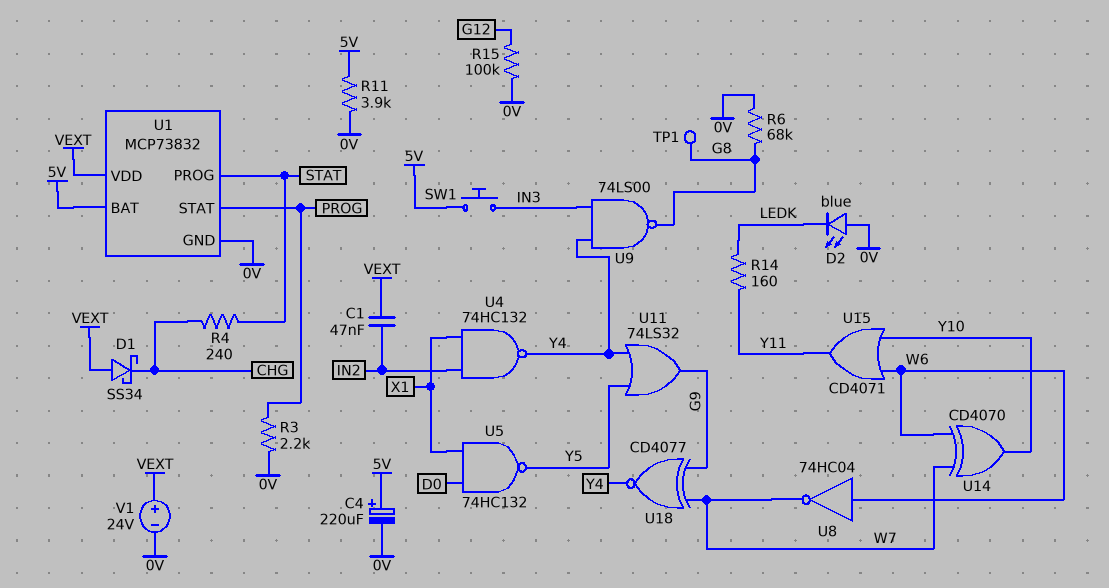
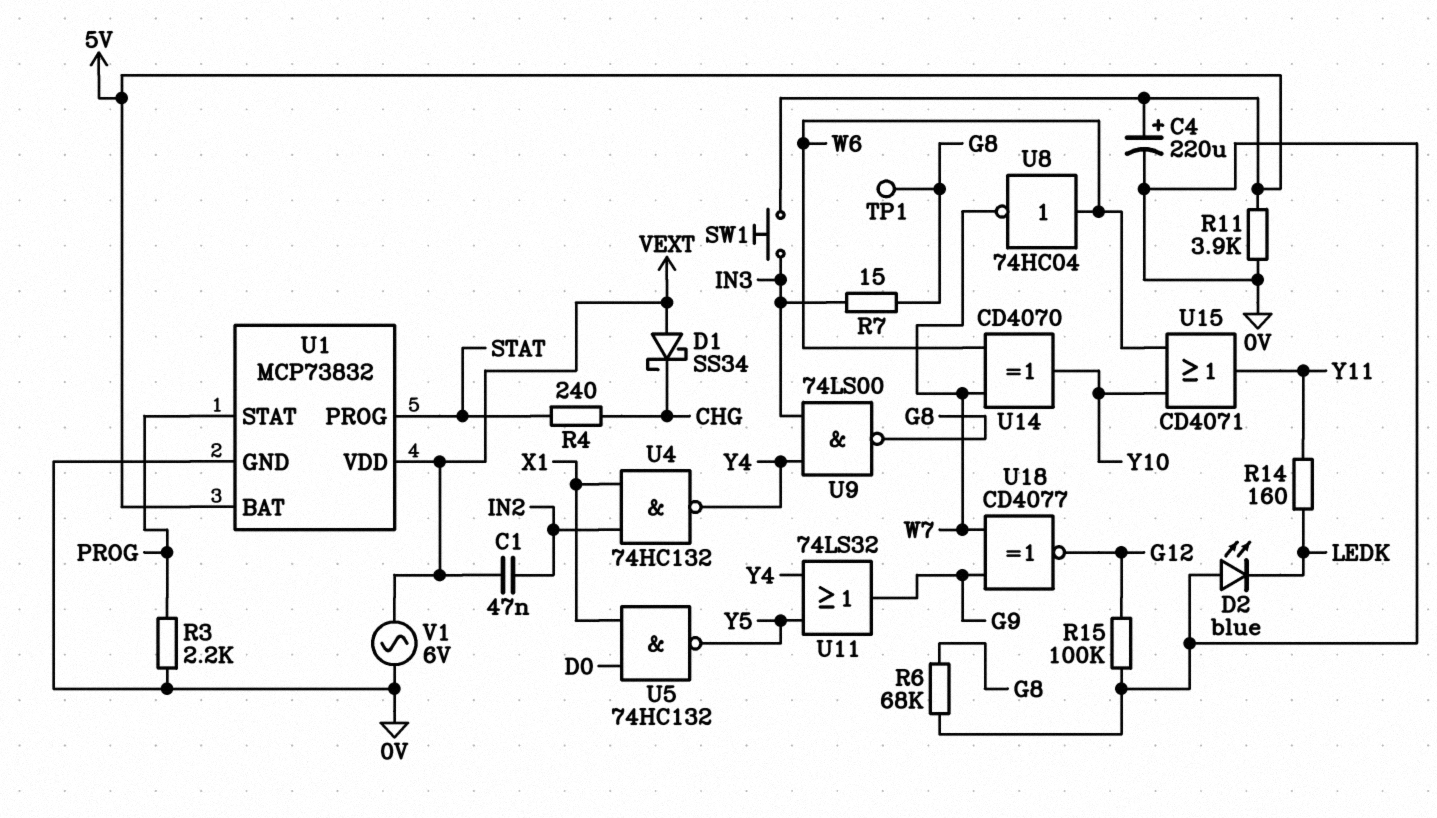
R7: none -> 15 (G8, IN3)
U18: XNOR CD4077 (in G9, in W7, out Y4) -> XNOR CD4077 (in G9, in W7, out G12)
V1: 24V (plus VEXT, minus 0V) -> AC 6V (0V, VEXT)

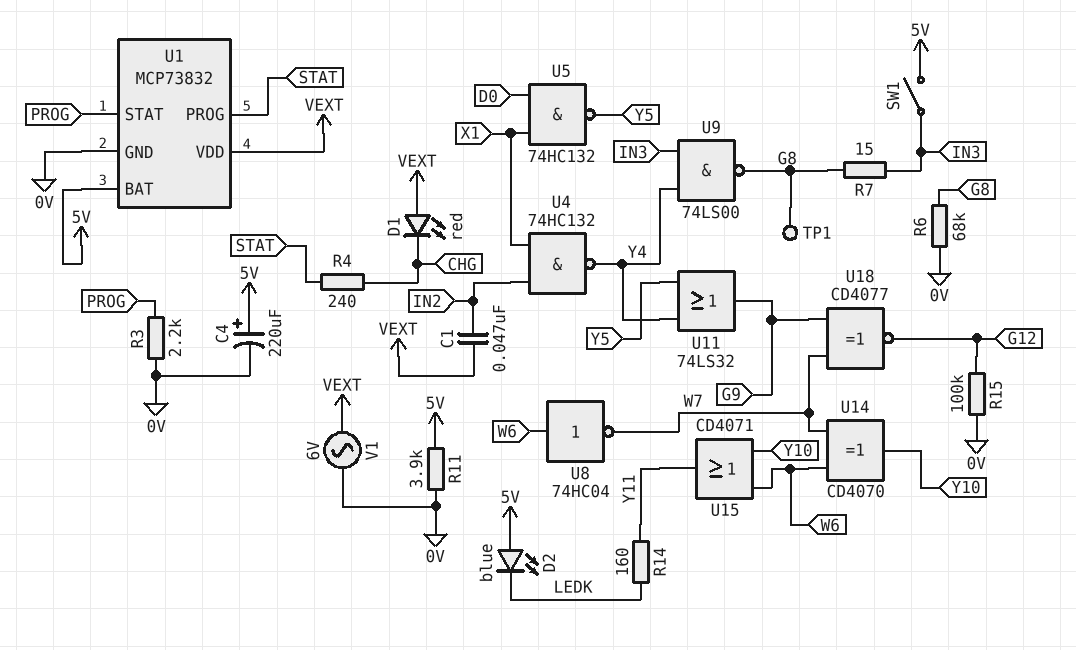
D1: schottky SS34 (A VEXT, K CHG) -> LED red (A VEXT, K CHG)
D2: LED blue (A 0V, K LEDK) -> LED blue (A 5V, K LEDK)
SW1: button (5V, IN3) -> switch (5V, IN3)

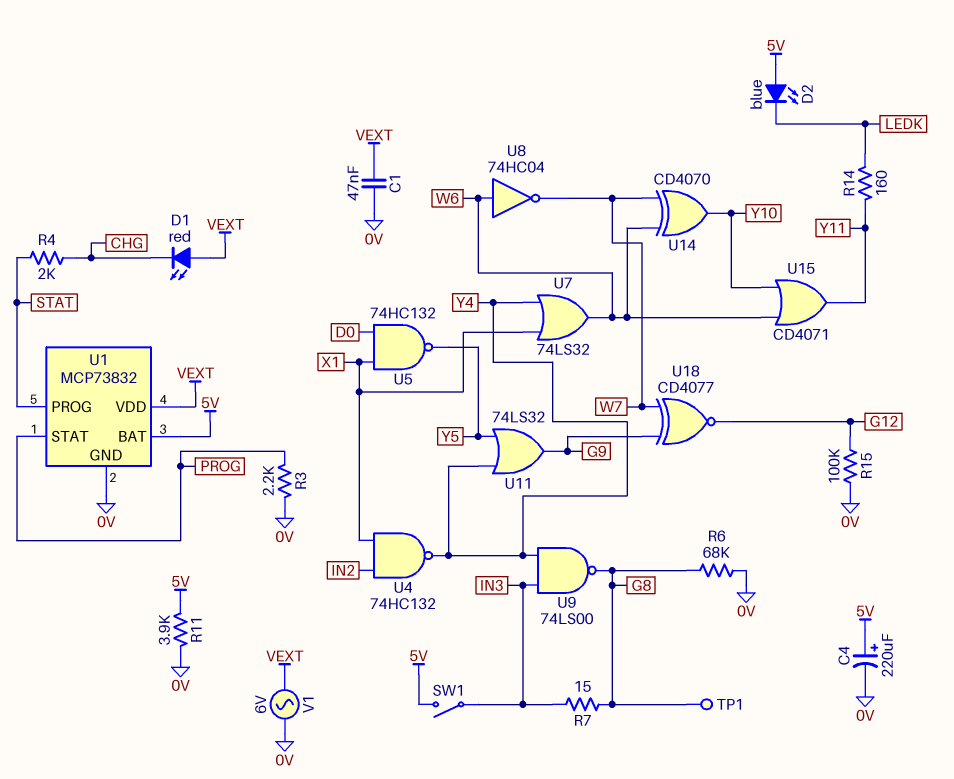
C1: 47nF (IN2, VEXT) -> 47nF (0V, VEXT)
R4: 240 (CHG, STAT) -> 2k (CHG, STAT)
U7: none -> OR 74LS32 (in X1, in Y4, out W6)

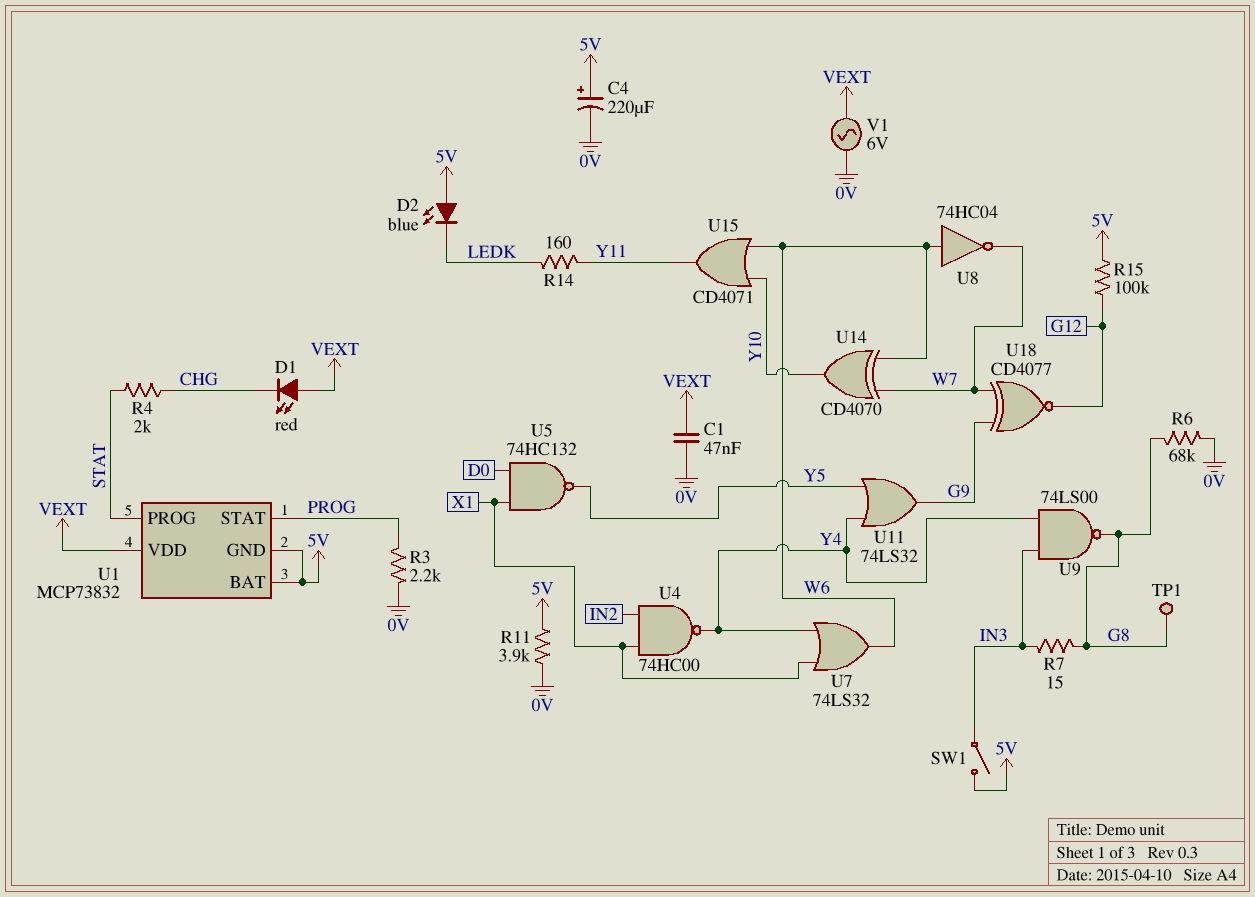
R15: 100k (0V, G12) -> 100k (5V, G12)
U1 pin GND: 0V -> 5V
U4: NAND 74HC132 (in IN2, in X1, out Y4) -> NAND 74HC00 (in IN2, in X1, out Y4)

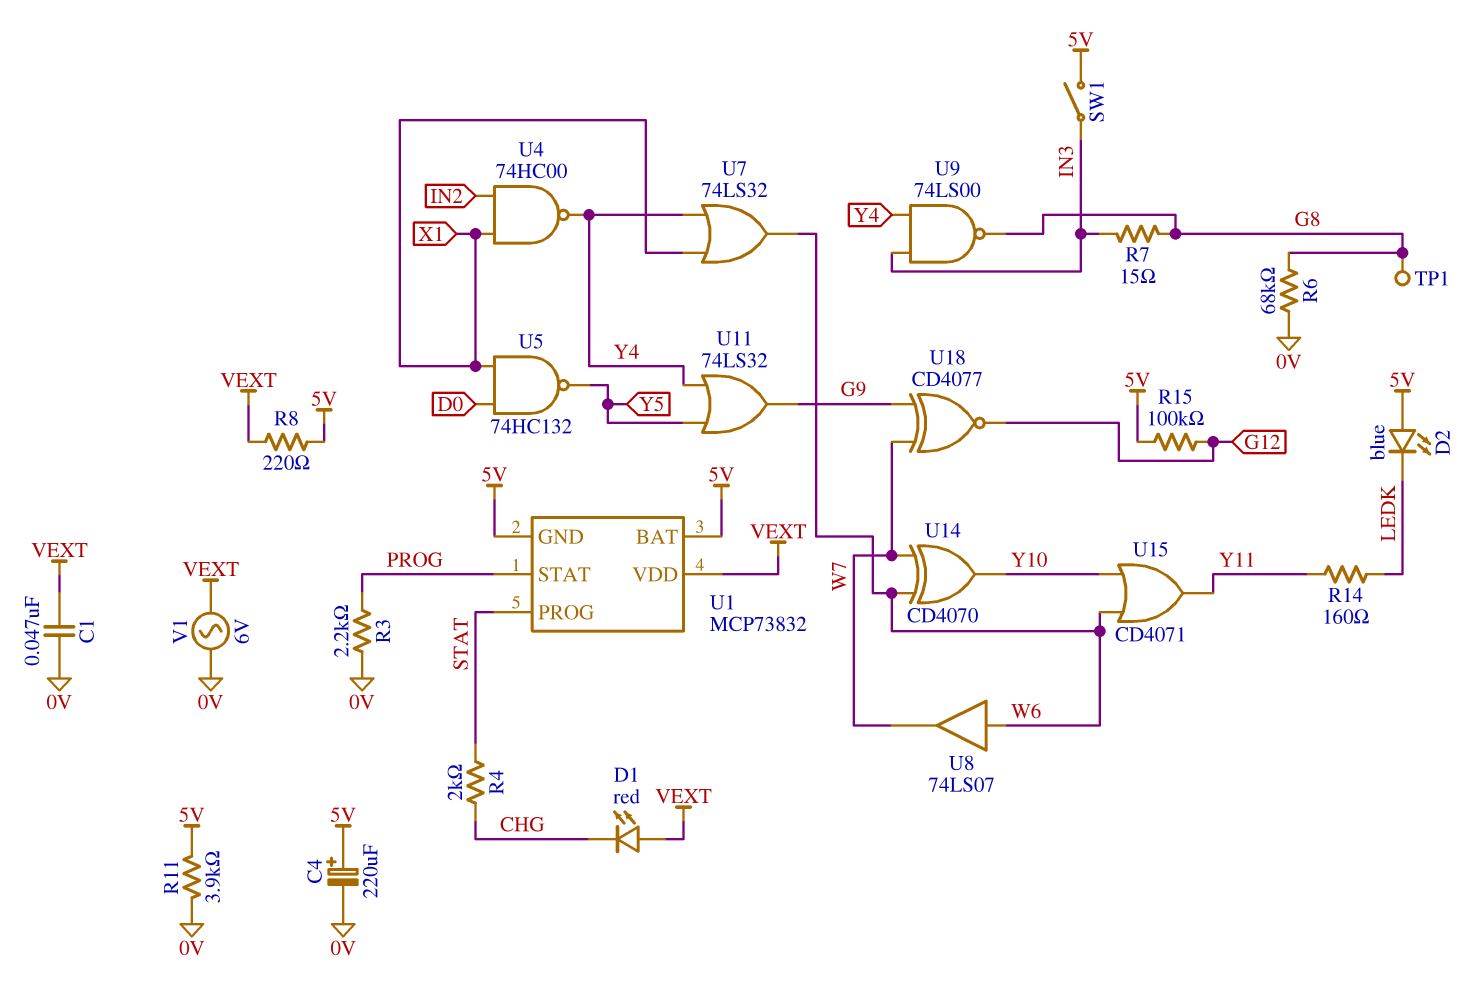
R8: none -> 220 (5V, VEXT)
U8: NOT 74HC04 (in W6, out W7) -> buffer 74LS07 (in W6, out W7)

